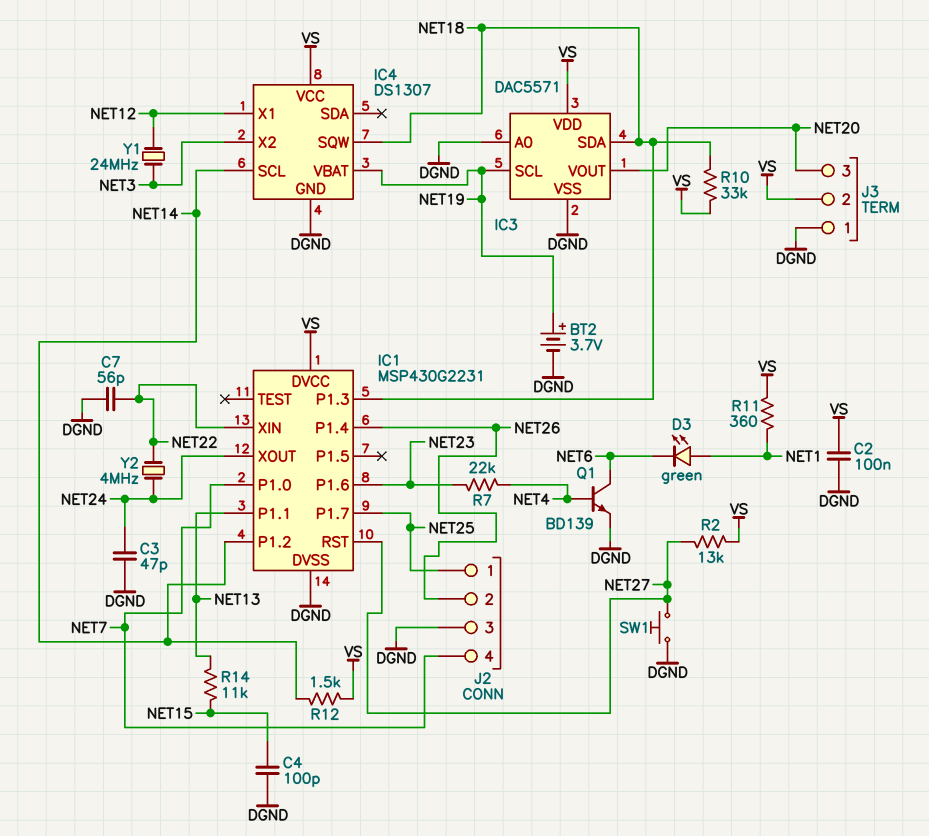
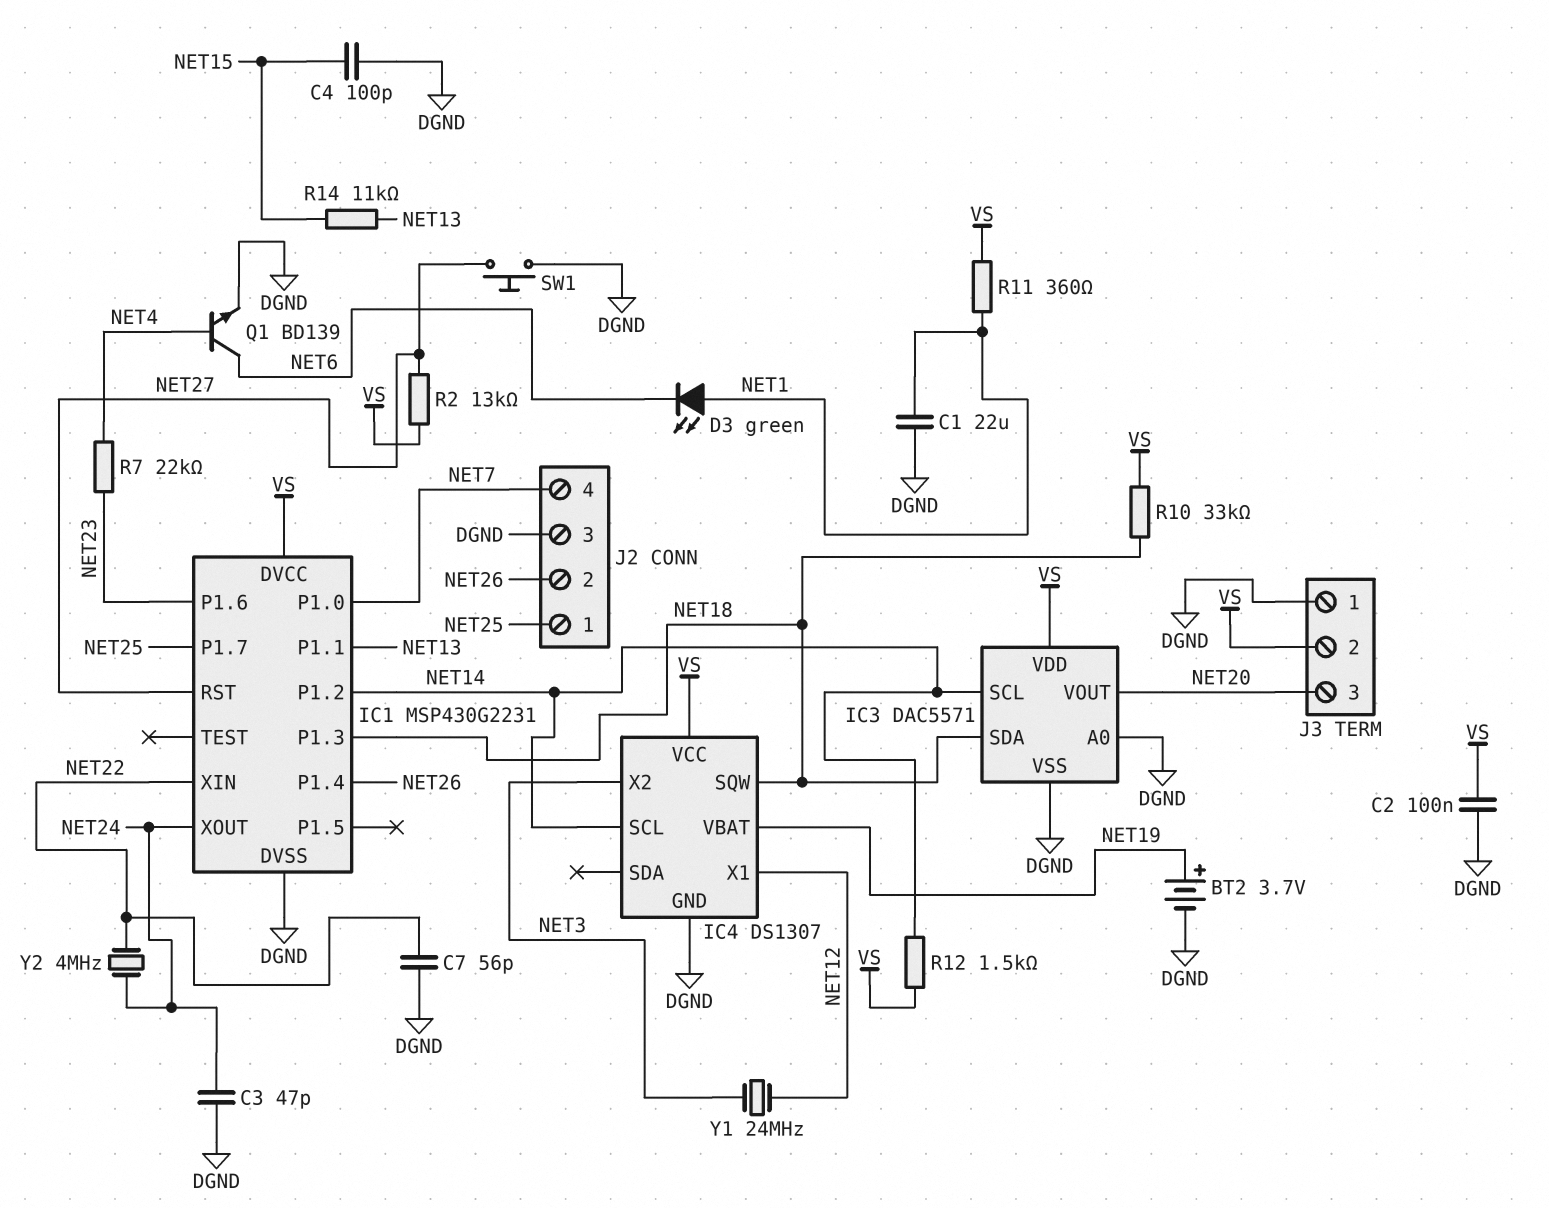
C1: none -> 22uF (DGND, NET1)
IC3 pin SCL: NET19 -> NET14

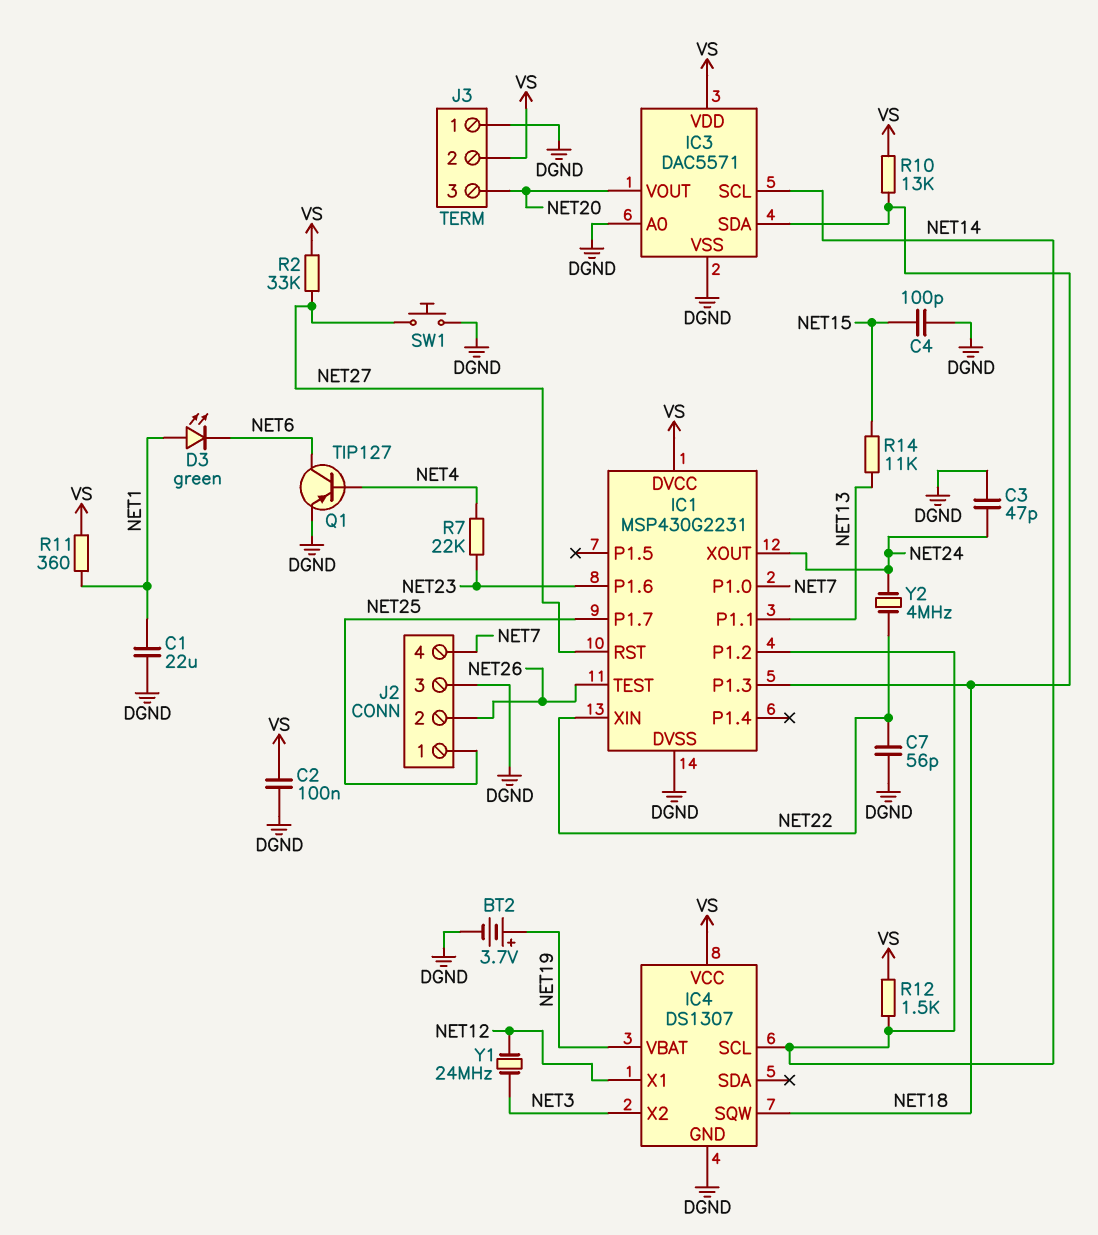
IC1 pin P1.4: NET26 -> none
IC1 pin TEST: none -> NET26
Q1: NPN BD139 (B NET4, C NET6, E DGND) -> PNP TIP127 (B NET4, C NET6, E DGND)
R2: 13k (NET27, VS) -> 33k (NET27, VS)
R10: 33k (NET18, VS) -> 13k (NET18, VS)

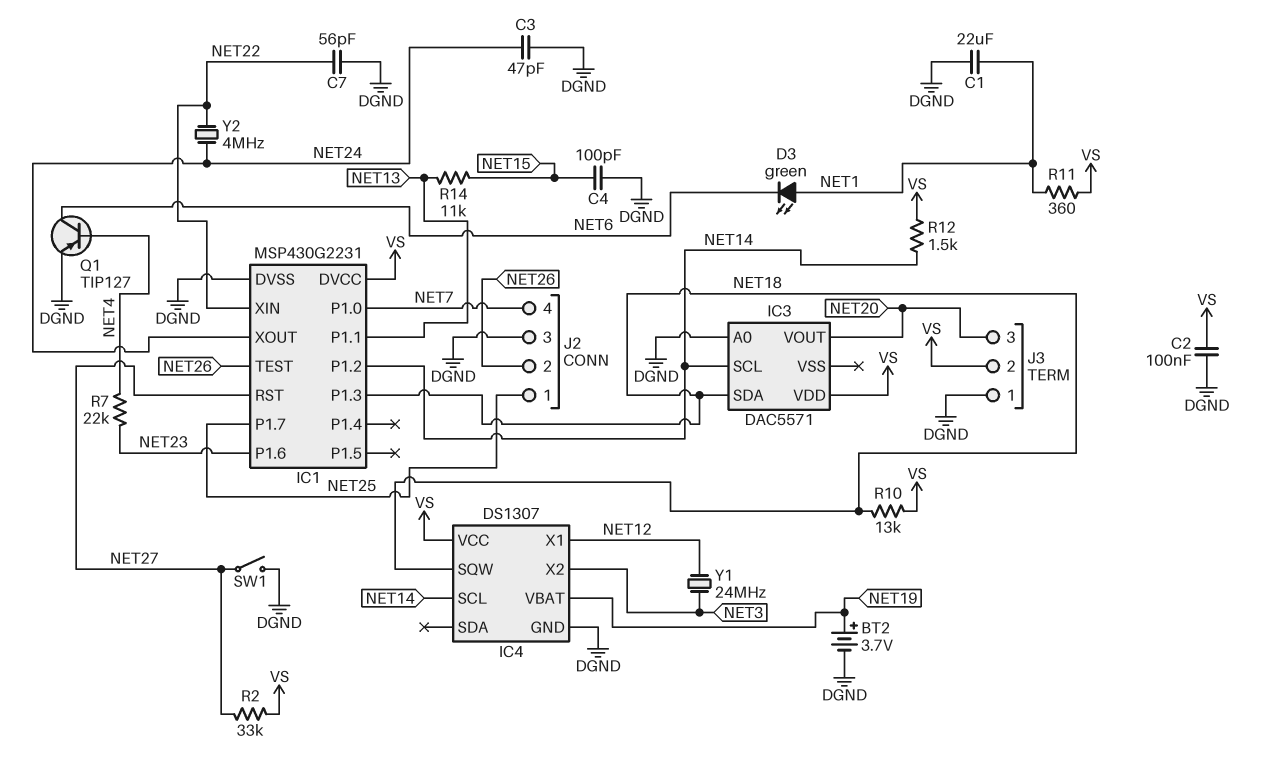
IC3 pin VSS: DGND -> none
SW1: button (DGND, NET27) -> switch (DGND, NET27)

